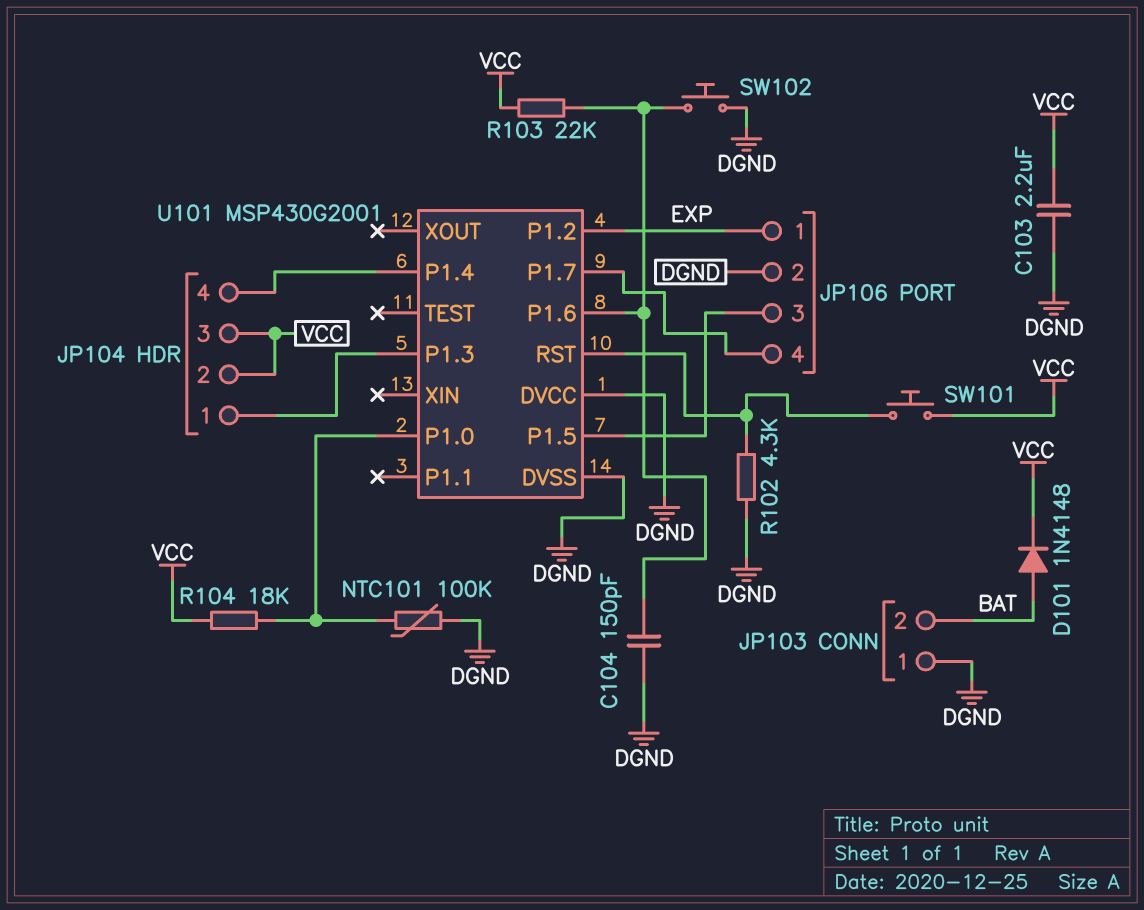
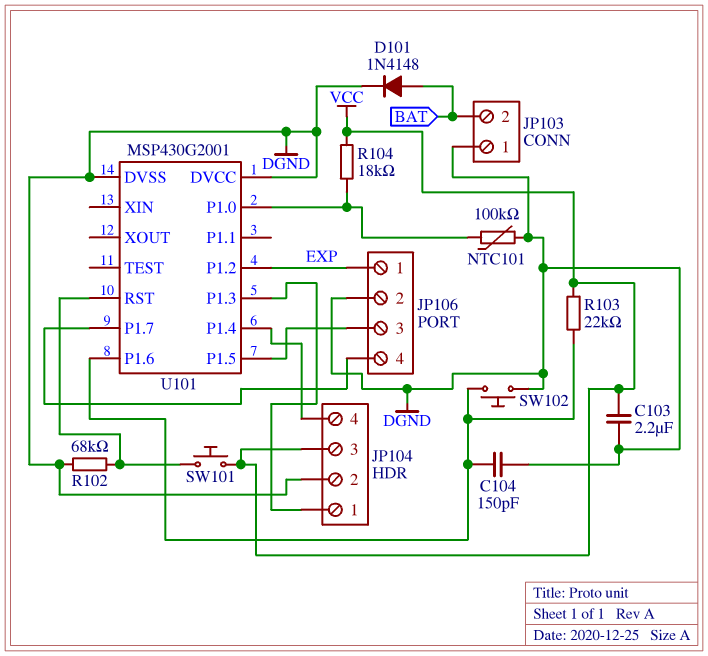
D101: diode 1N4148 (A BAT, K VCC) -> diode 1N4148 (A BAT, K DGND)
JP104 pin 2: VCC -> DGND
R102: 4.3k (DGND, U101/RST) -> 68k (DGND, U101/RST)

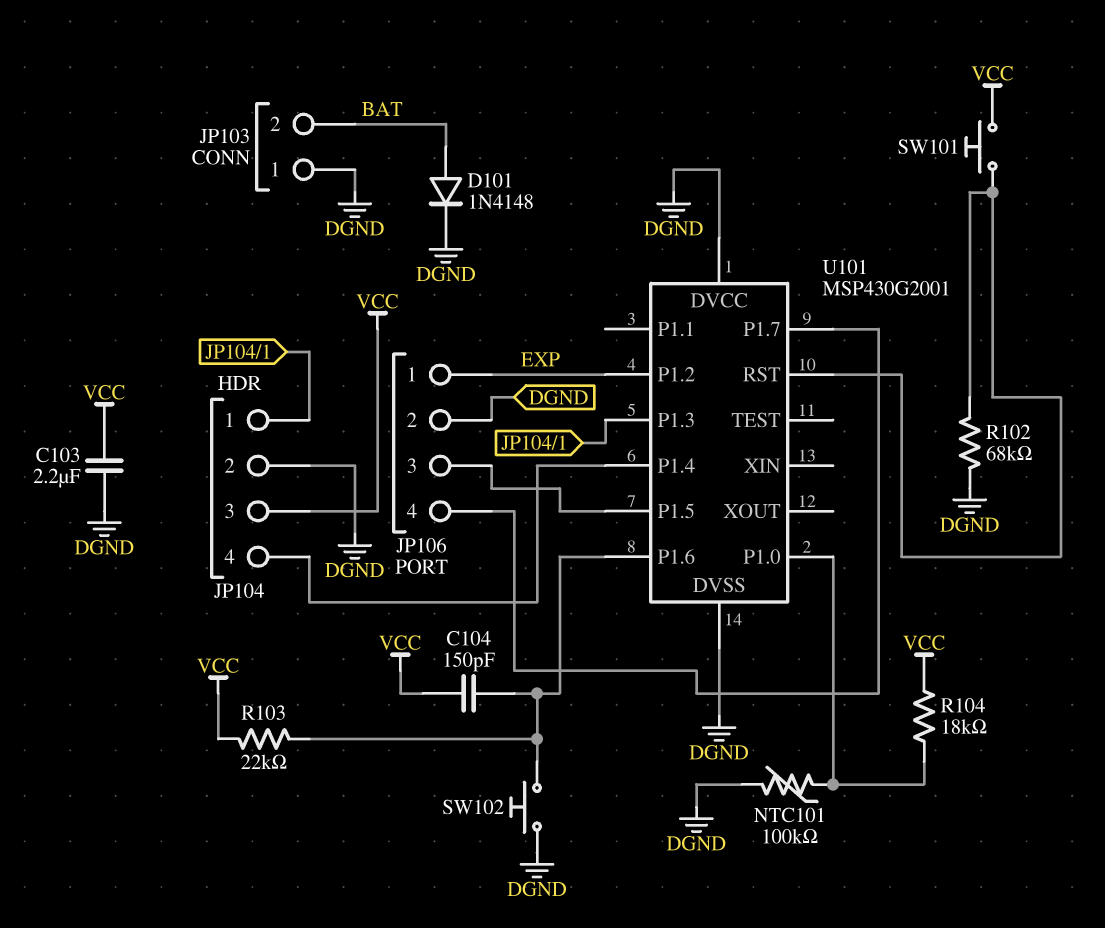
C104: 150pF (DGND, U101/P1.6) -> 150pF (U101/P1.6, VCC)

